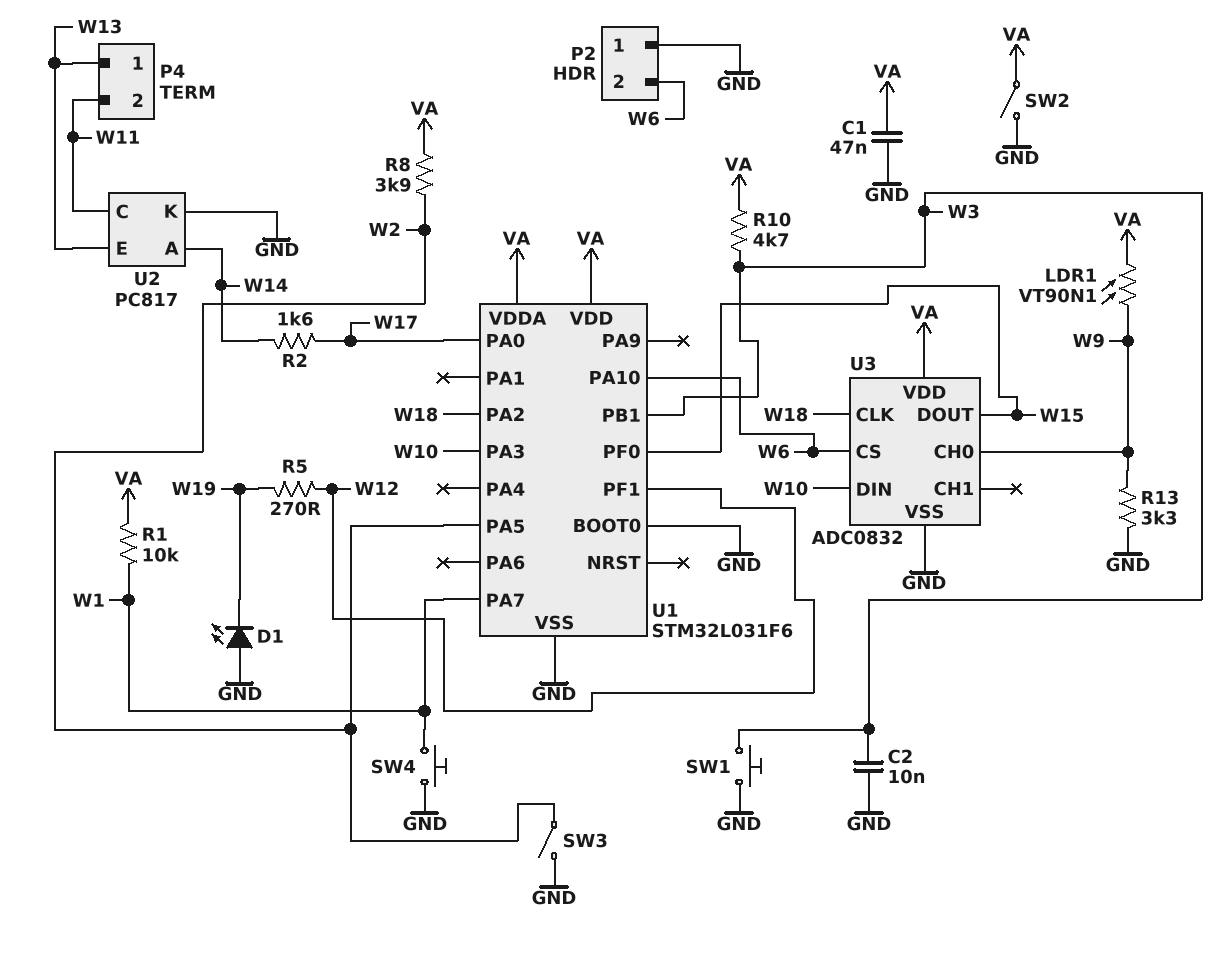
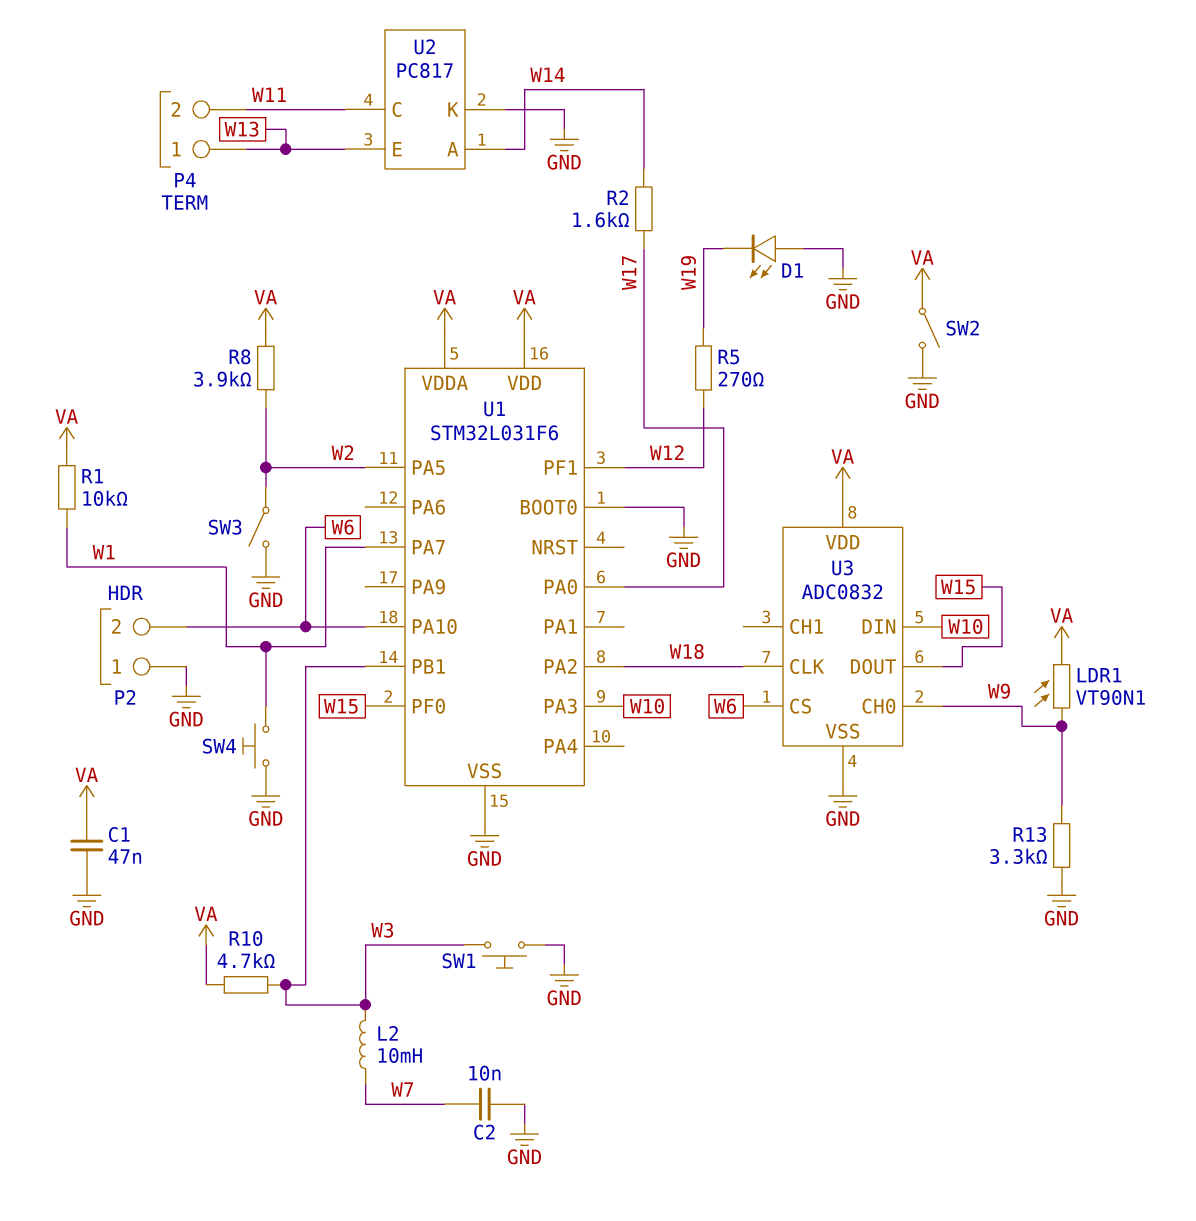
C2: 10nF (GND, W3) -> 10nF (GND, W7)
L2: none -> 10mH (W3, W7)

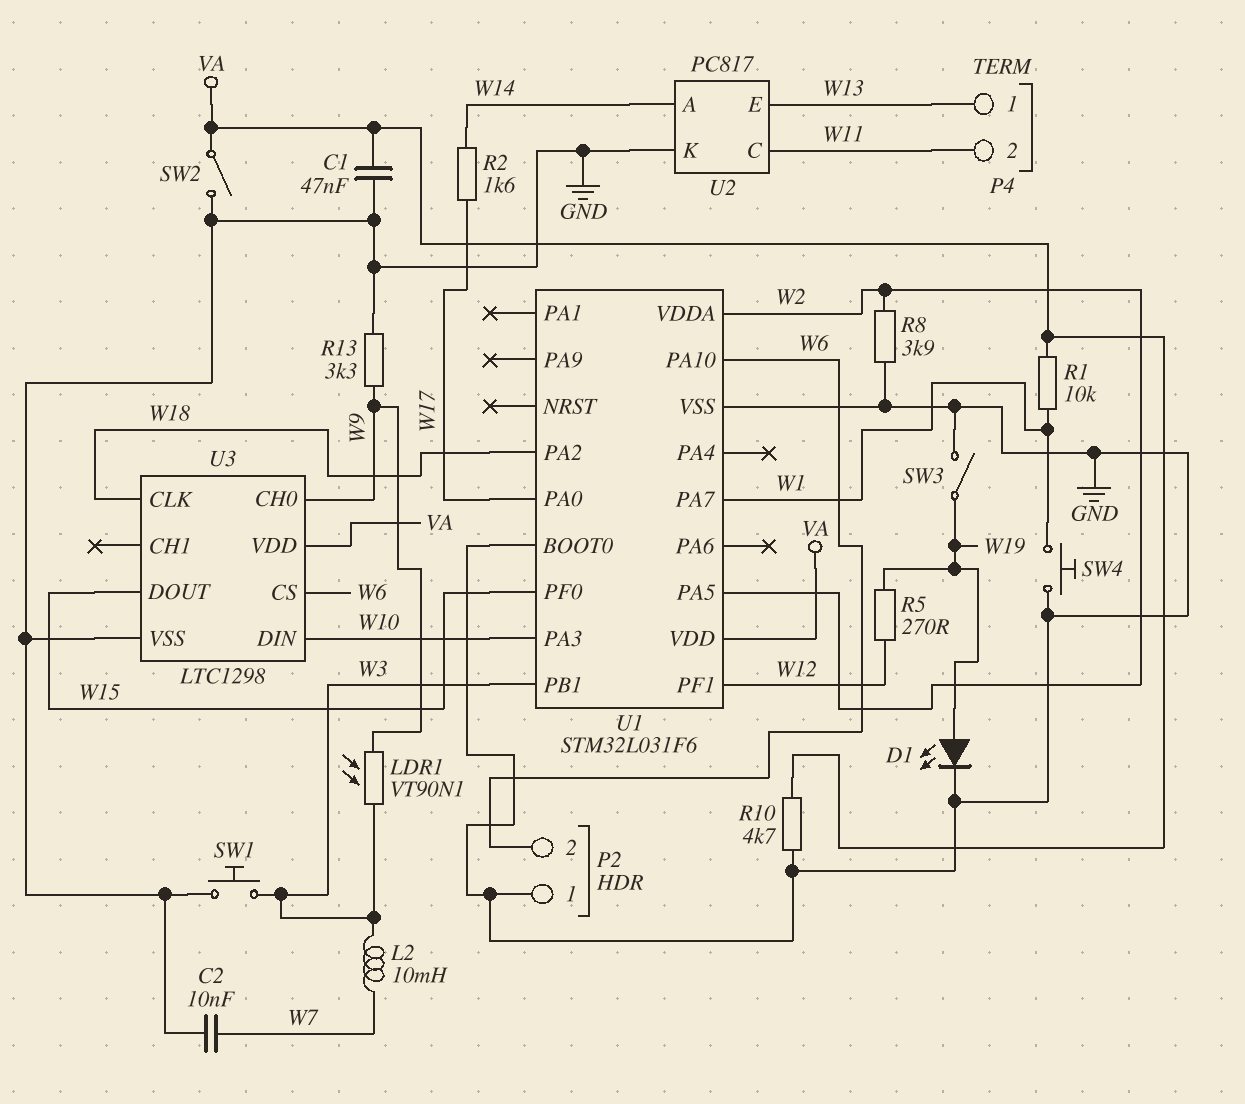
D1: LED (A GND, K W19) -> LED (A W19, K GND)
LDR1: VT90N1 (VA, W9) -> VT90N1 (W3, W9)
R8: 3.9k (VA, W2) -> 3.9k (GND, W2)
R10: 4.7k (VA, W3) -> 4.7k (GND, VA)
SW3: switch (GND, W2) -> switch (GND, W19)
U1 pin VDDA: VA -> W2
U3: ADC0832 -> LTC1298

